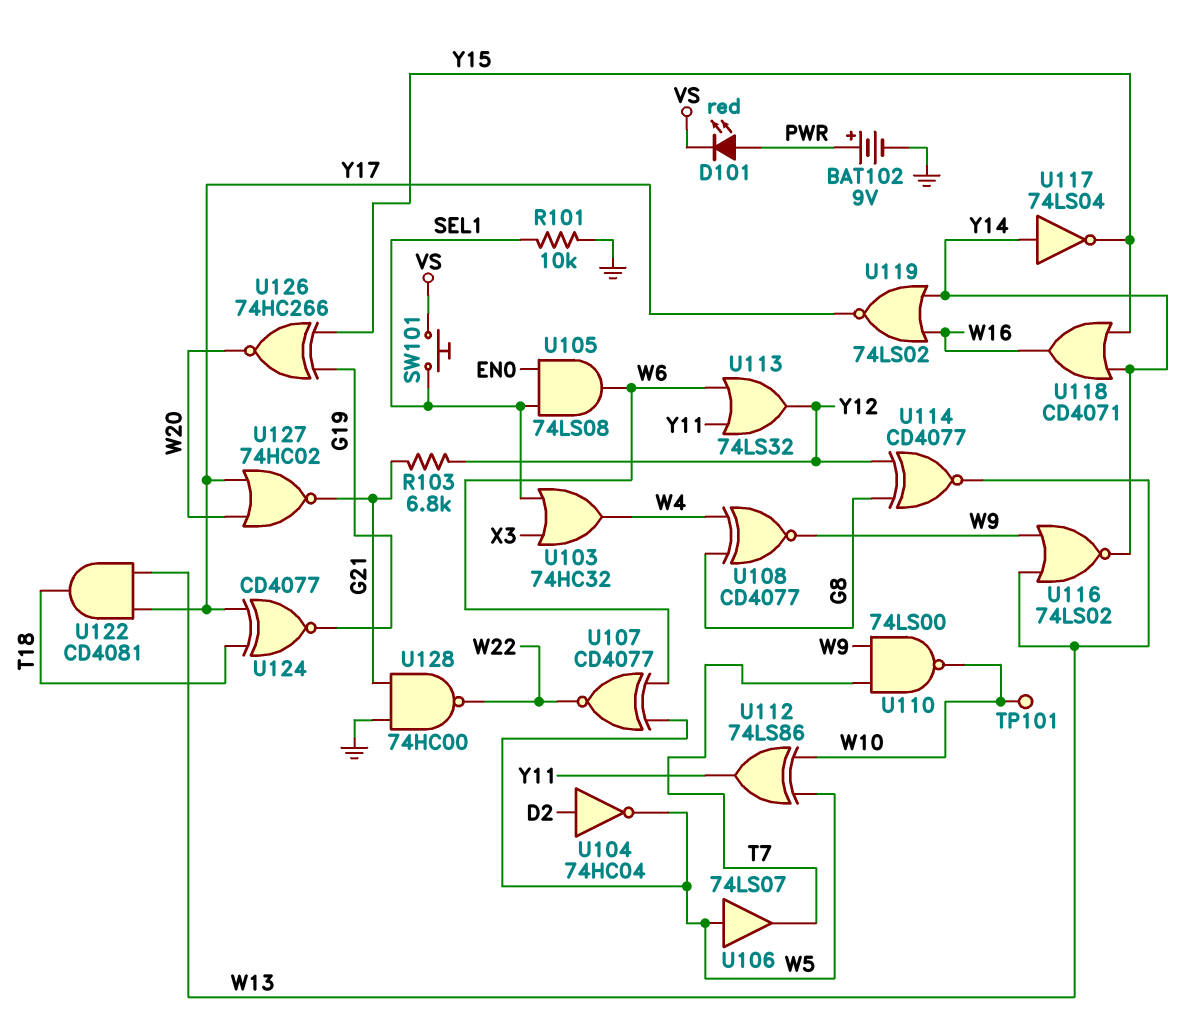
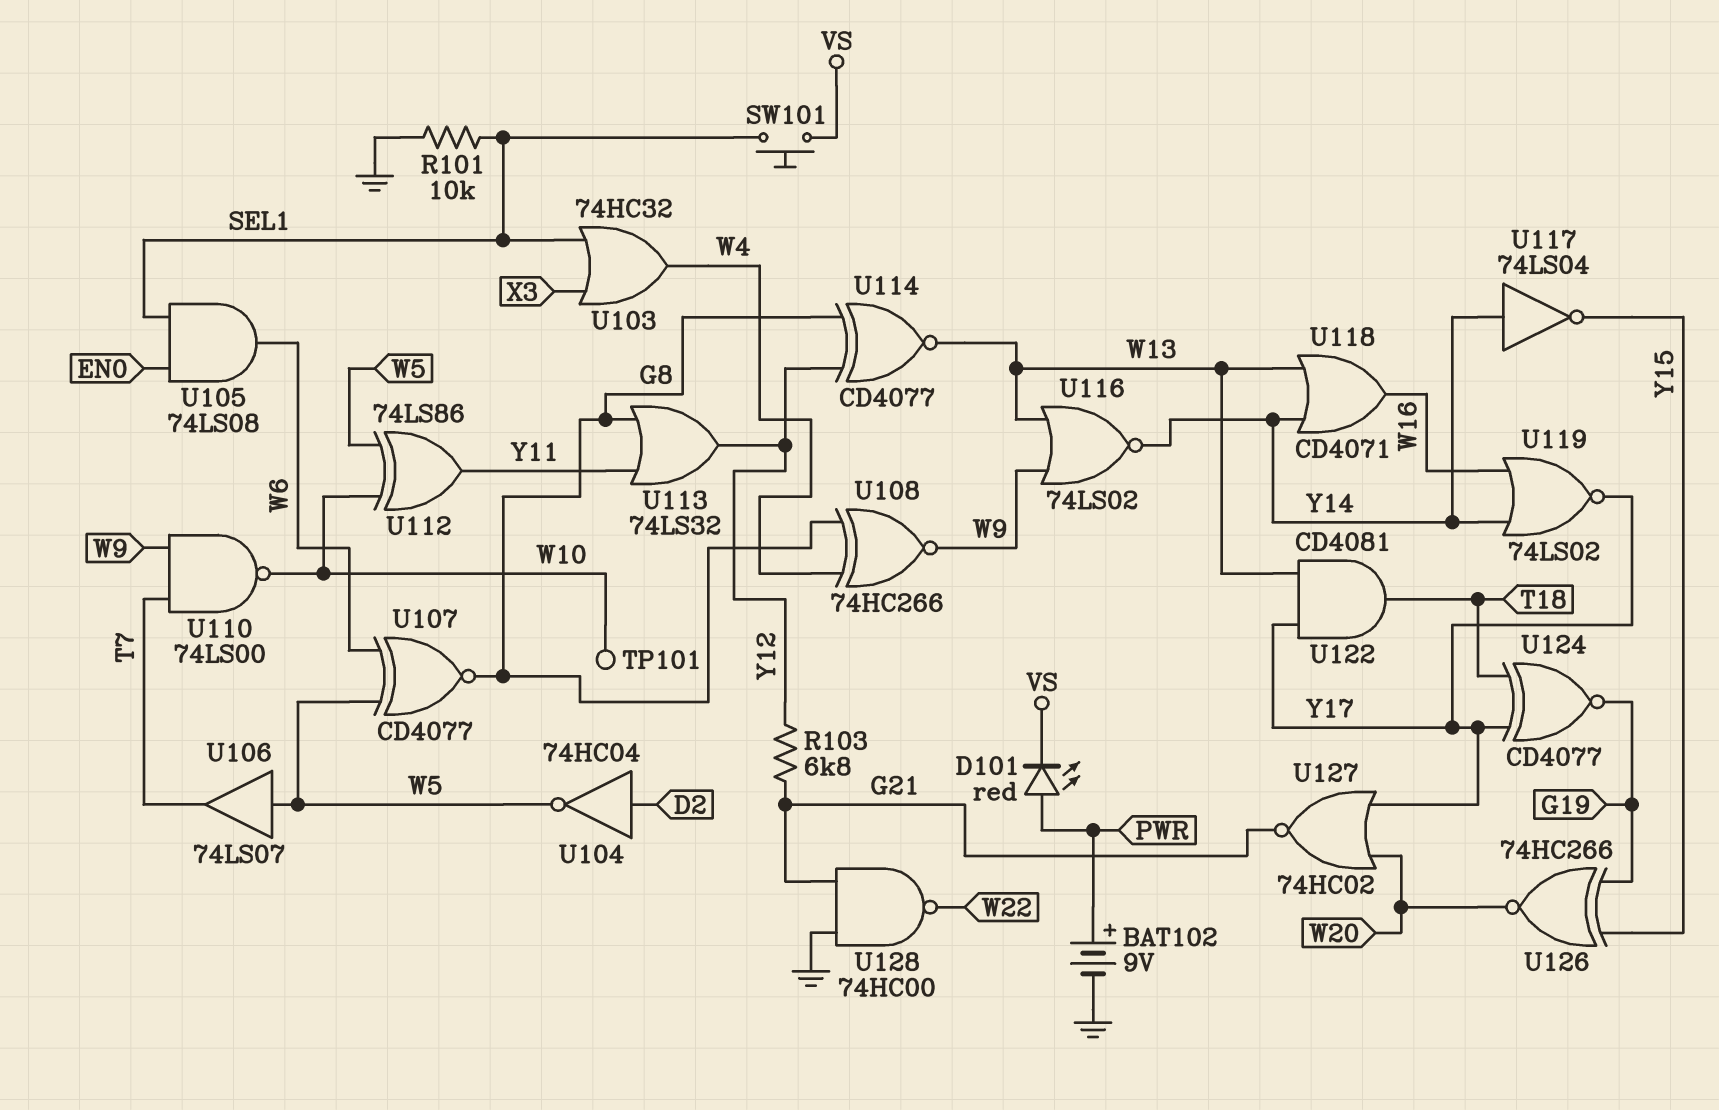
U107: XNOR CD4077 (in W5, in W6, out W22) -> XNOR CD4077 (in W5, in W6, out G8)
U108: XNOR CD4077 (in G8, in W4, out W9) -> XNOR 74HC266 (in G8, in W4, out W9)
U113: OR 74LS32 (in W6, in Y11, out Y12) -> OR 74LS32 (in G8, in Y11, out Y12)
U118: OR CD4071 (in Y14, in Y15, out W16) -> OR CD4071 (in W13, in Y14, out W16)

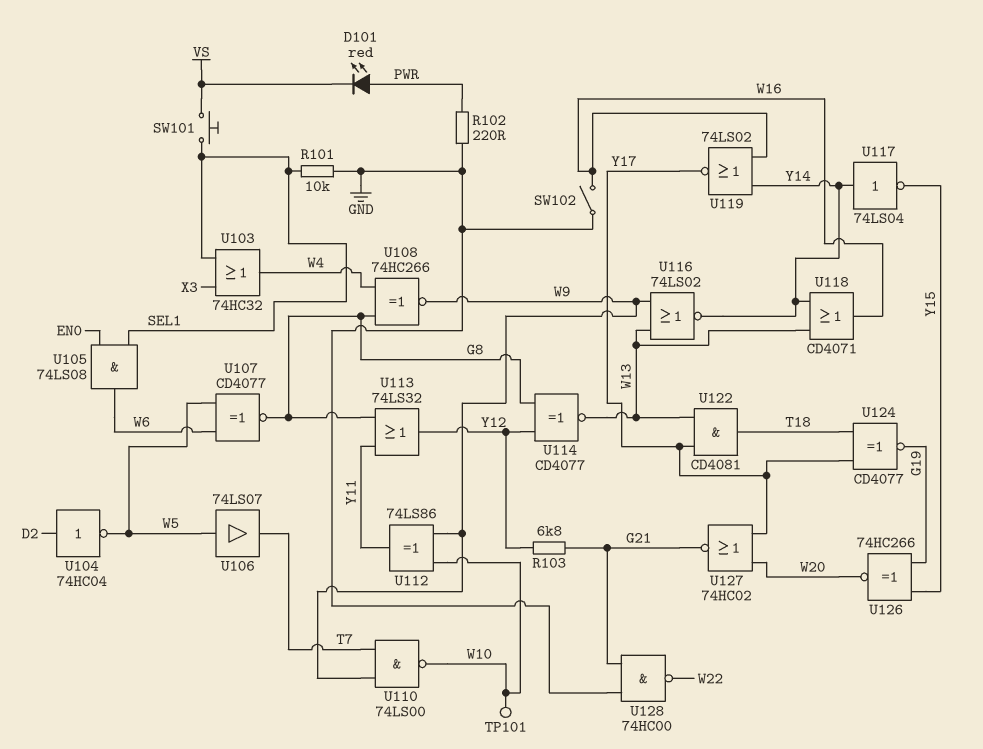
BAT102: 9V (plus PWR, minus GND) -> none
R102: none -> 220 (GND, PWR)
SW102: none -> switch (GND, W16)
U112: XOR 74LS86 (in W5, in W10, out Y11) -> XOR 74LS86 (in W9, in W10, out Y11)

